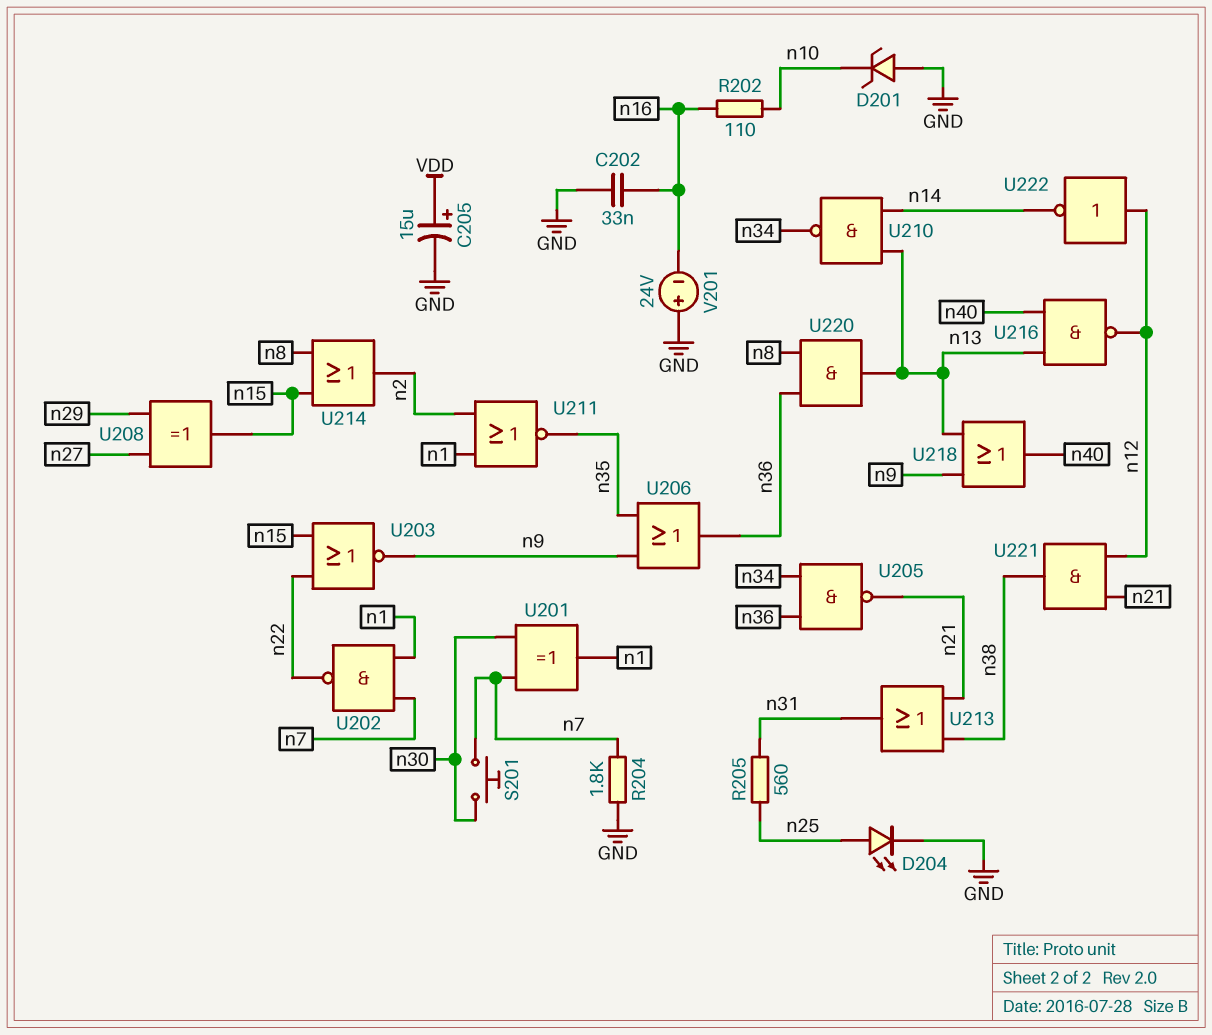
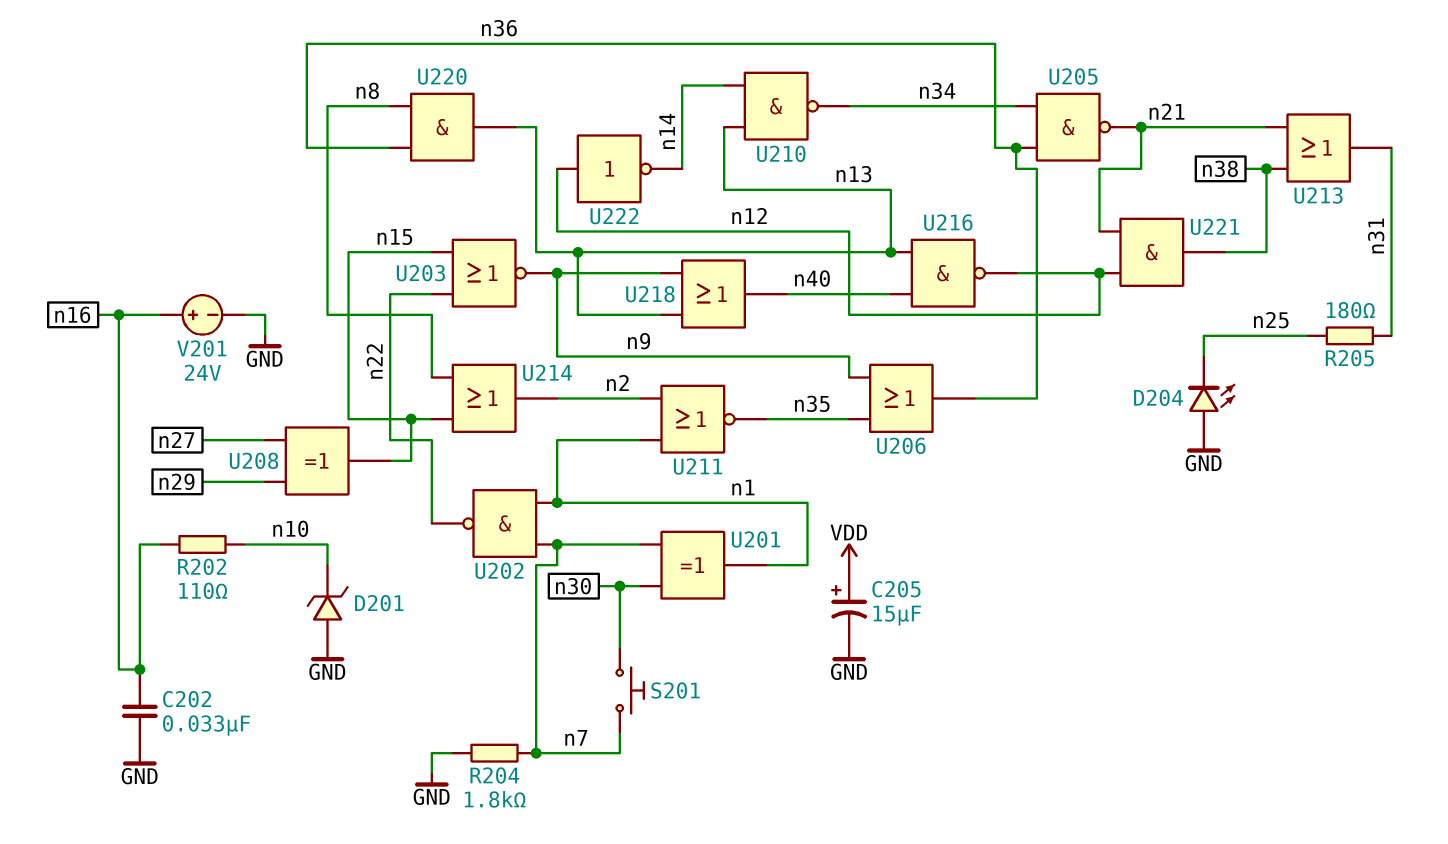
D204: LED (A n25, K GND) -> LED (A GND, K n25)
R205: 560 (n25, n31) -> 180 (n25, n31)
V201: 24V (plus GND, minus n16) -> 24V (plus n16, minus GND)

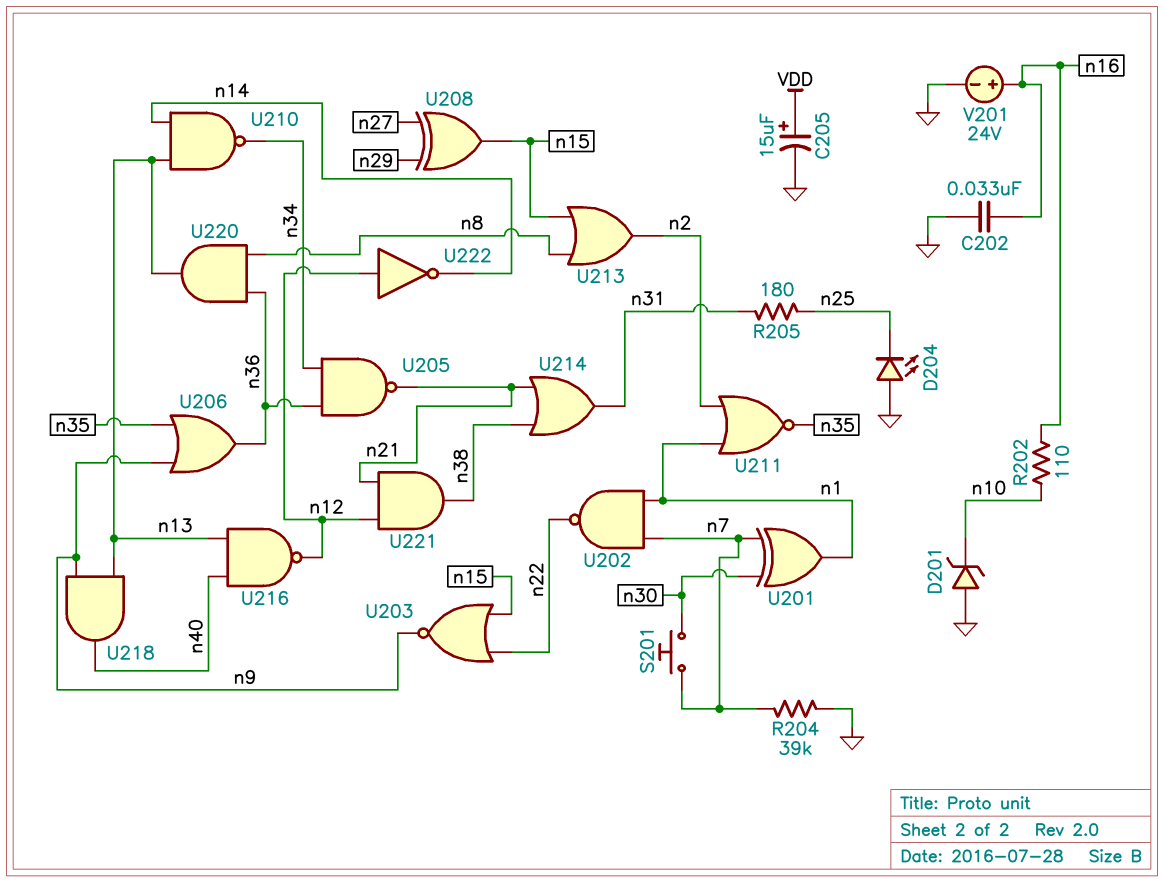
R204: 1.8k (GND, n7) -> 39k (GND, n7)
U213: OR (in n21, in n38, out n31) -> OR (in n8, in n15, out n2)
U214: OR (in n8, in n15, out n2) -> OR (in n21, in n38, out n31)
U218: OR (in n9, in n13, out n40) -> AND (in n9, in n13, out n40)

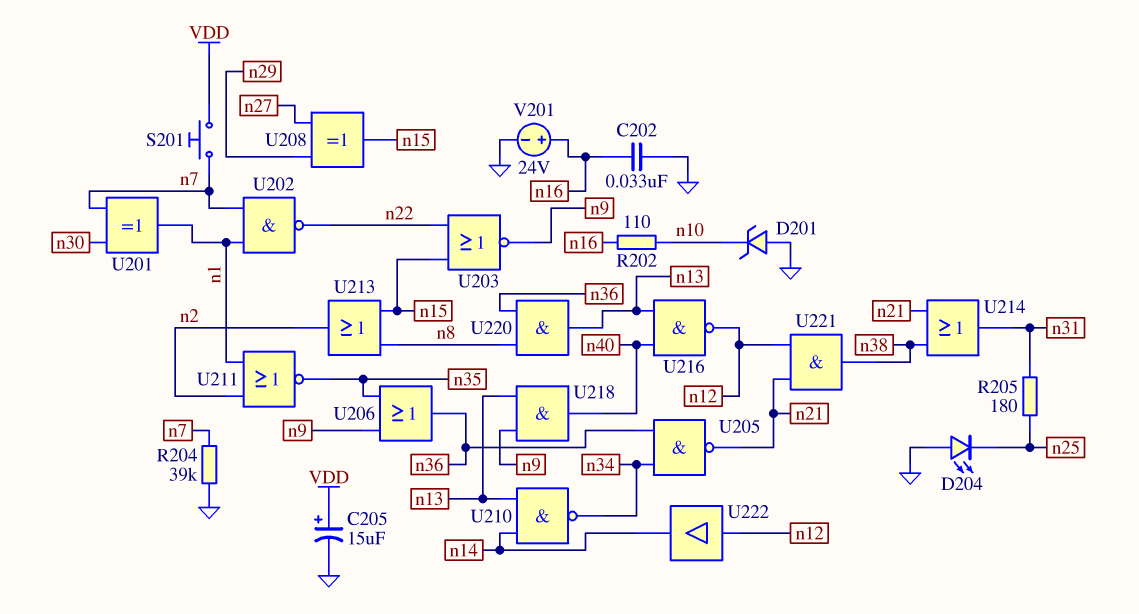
S201: button (n7, n30) -> button (VDD, n7)
U222: NOT (in n12, out n14) -> buffer (in n12, out n14)

